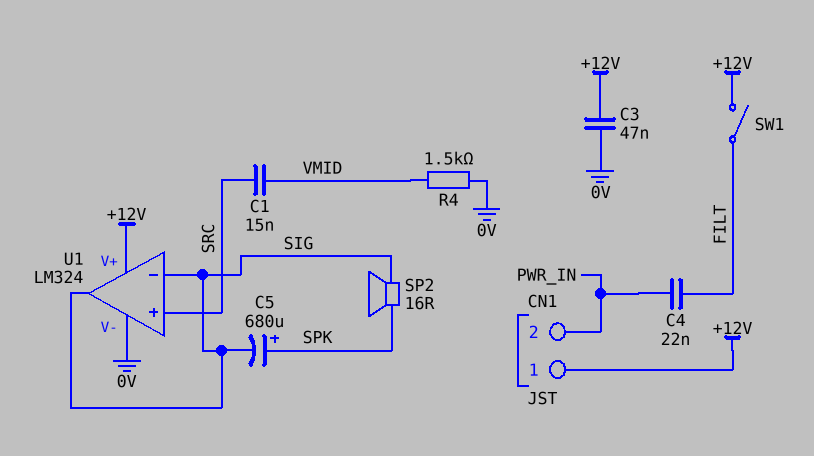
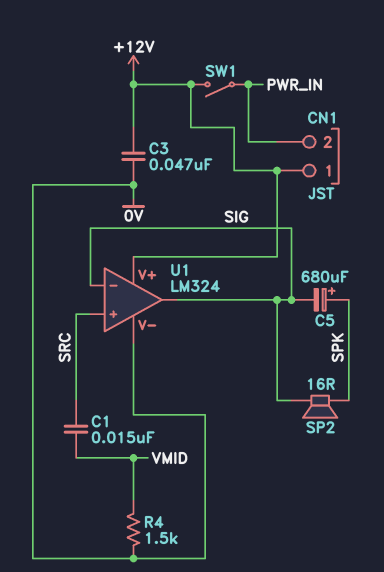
C4: 22nF (FILT, PWR_IN) -> none
SW1: switch (+12V, FILT) -> switch (+12V, PWR_IN)

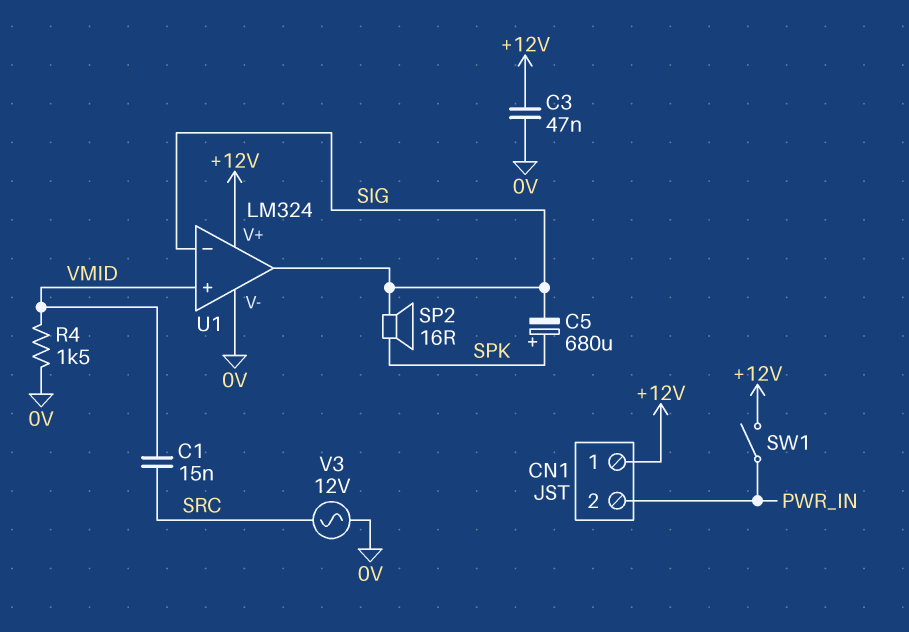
U1 pin in+: SRC -> VMID
V3: none -> AC 12V (0V, SRC)

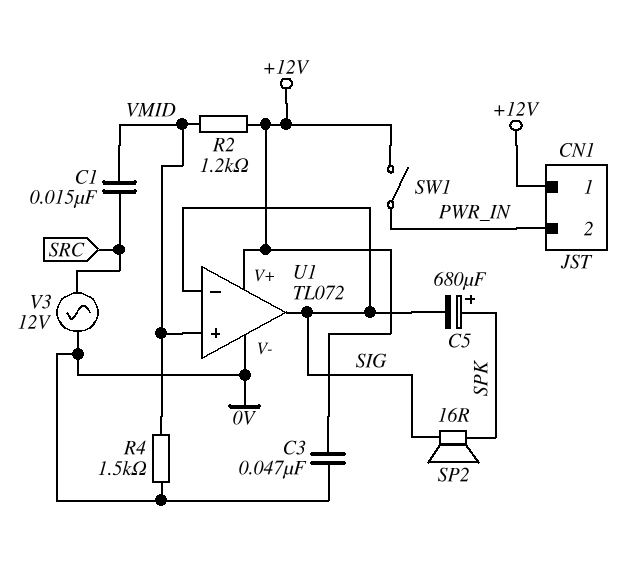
R2: none -> 1.2k (+12V, VMID)
U1: LM324 -> TL072

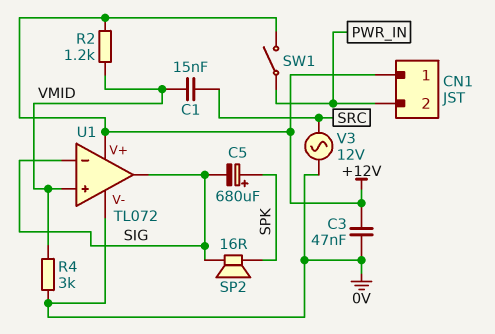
R4: 1.5k (0V, VMID) -> 3k (0V, VMID)

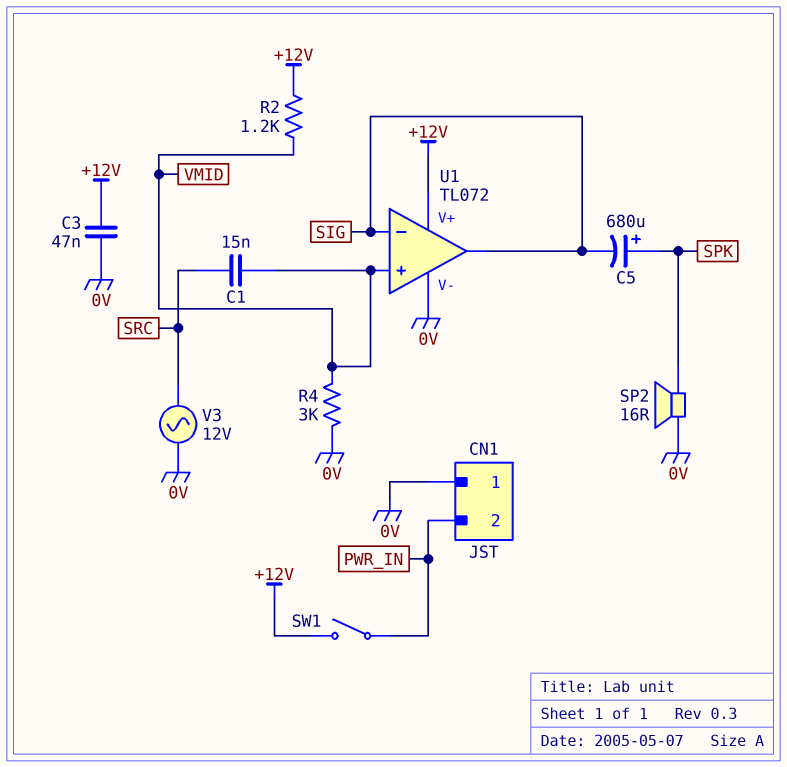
CN1 pin 1: +12V -> 0V
SP2: speaker 16R (SIG, SPK) -> speaker 16R (0V, SPK)

